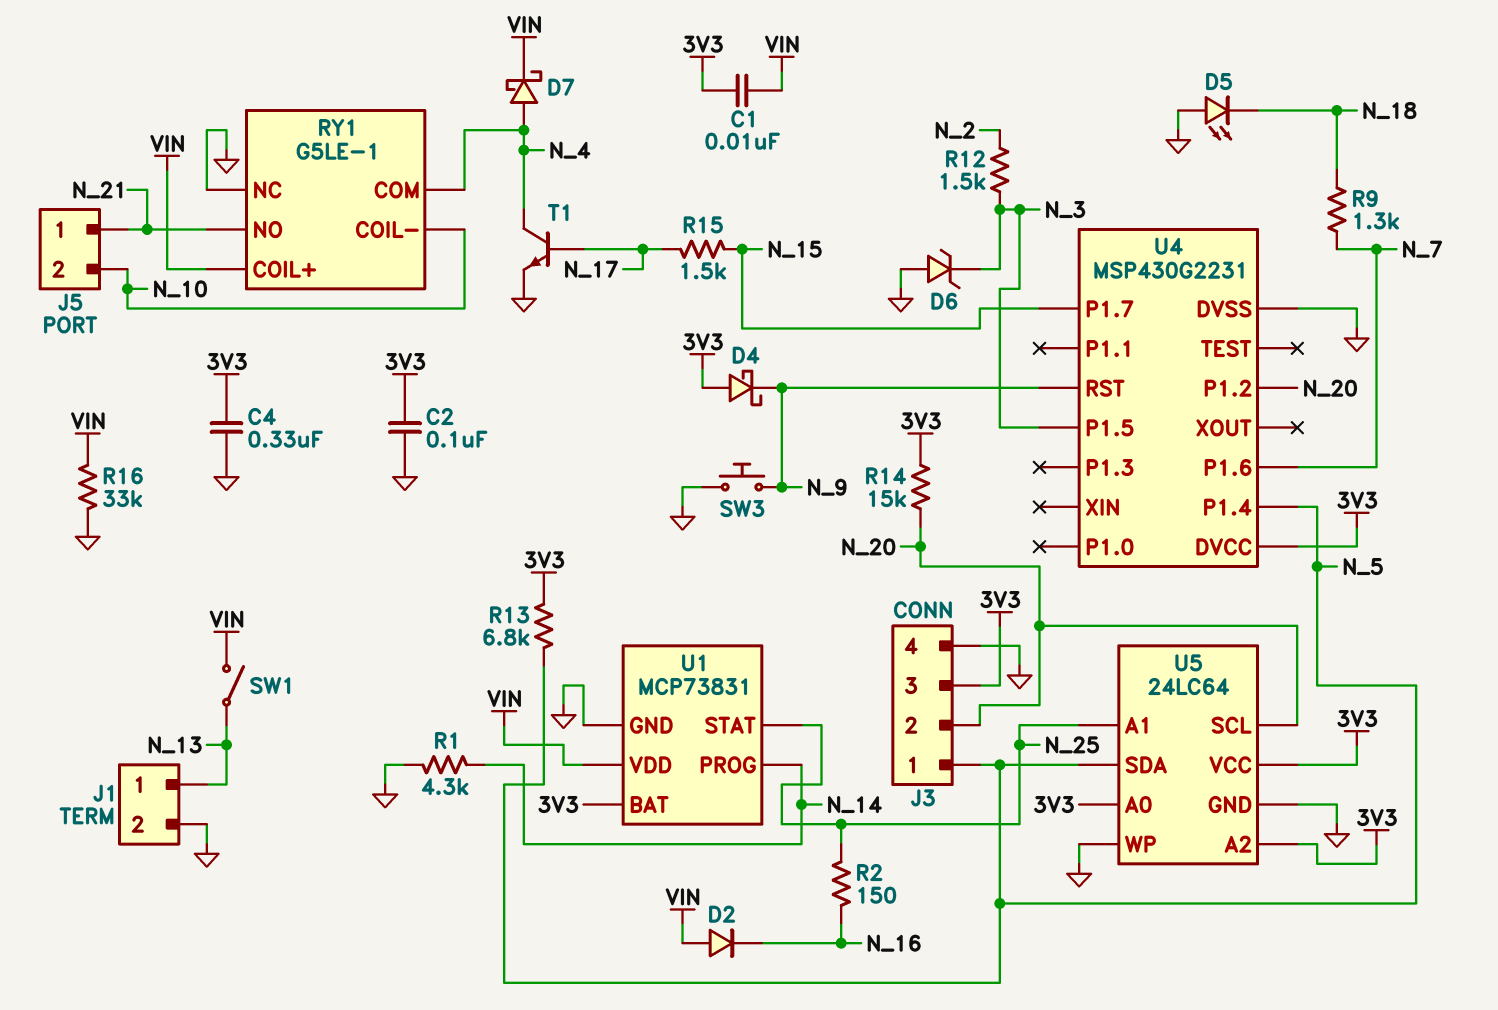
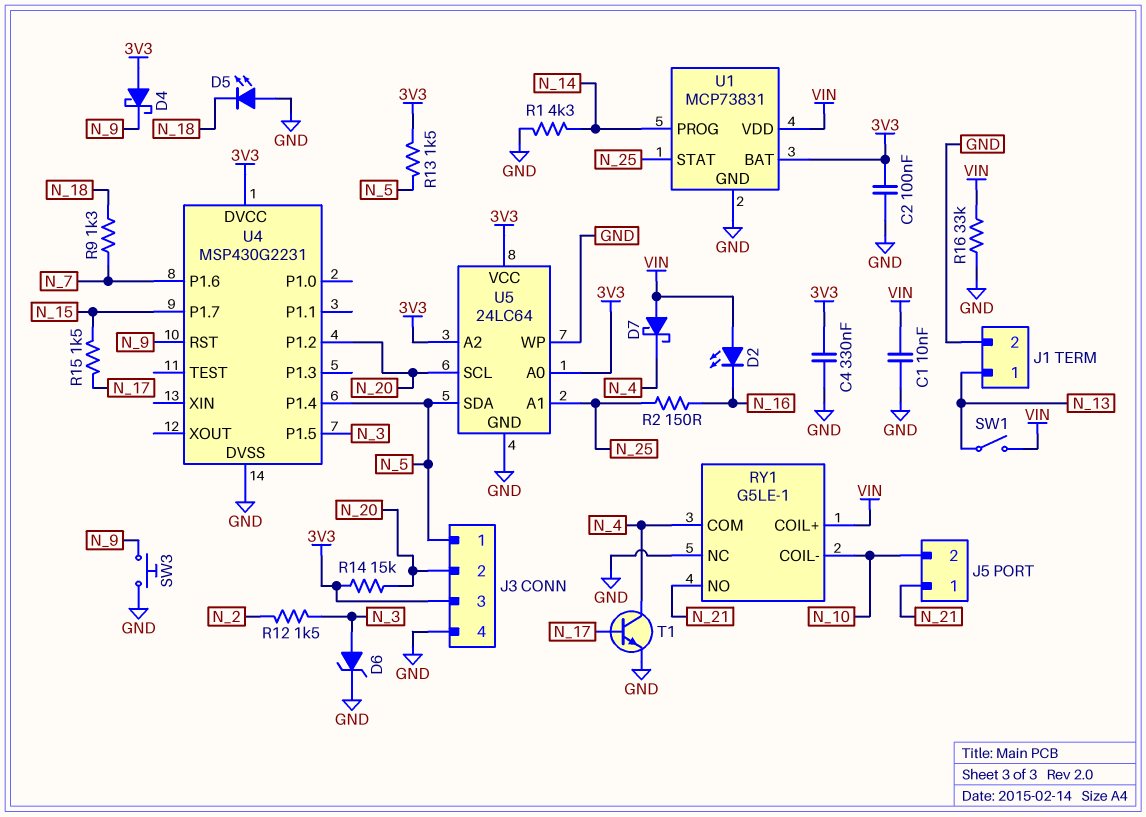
C1: 10nF (3V3, VIN) -> 10nF (GND, VIN)
D2: diode (A VIN, K N_16) -> LED (A VIN, K N_16)
D6: zener (A GND, K N_3) -> zener (A N_3, K GND)
D7: schottky (A N_4, K VIN) -> schottky (A VIN, K N_4)
R13: 6.8k (3V3, N_5) -> 1.5k (3V3, N_5)

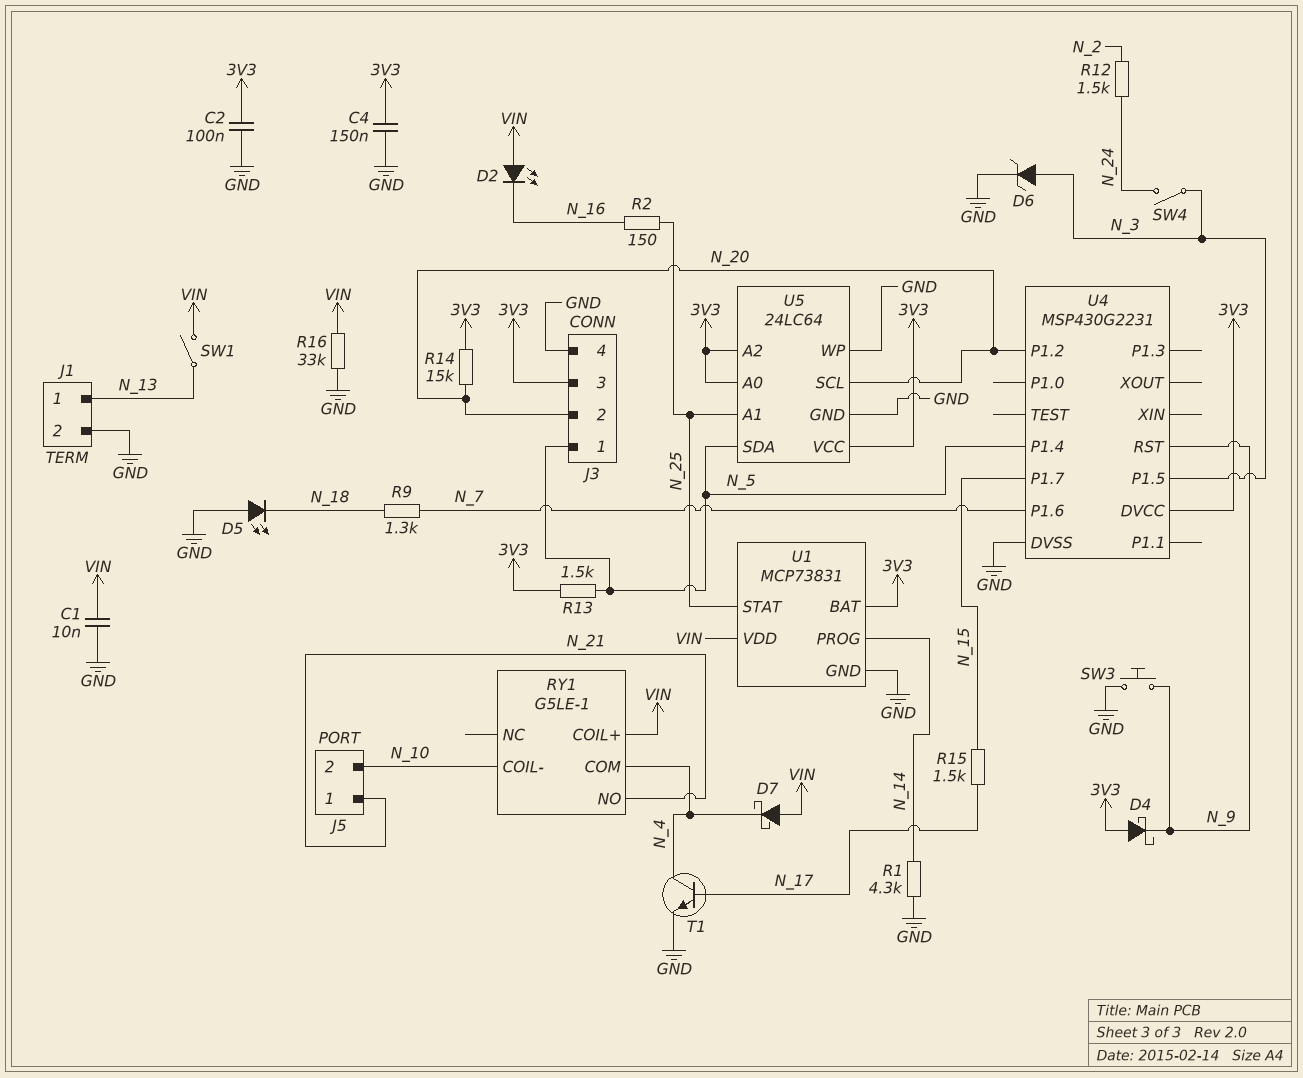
C4: 330nF (3V3, GND) -> 150nF (3V3, GND)
R12: 1.5k (N_2, N_3) -> 1.5k (N_2, N_24)
RY1 pin NC: GND -> none
SW4: none -> switch (N_3, N_24)

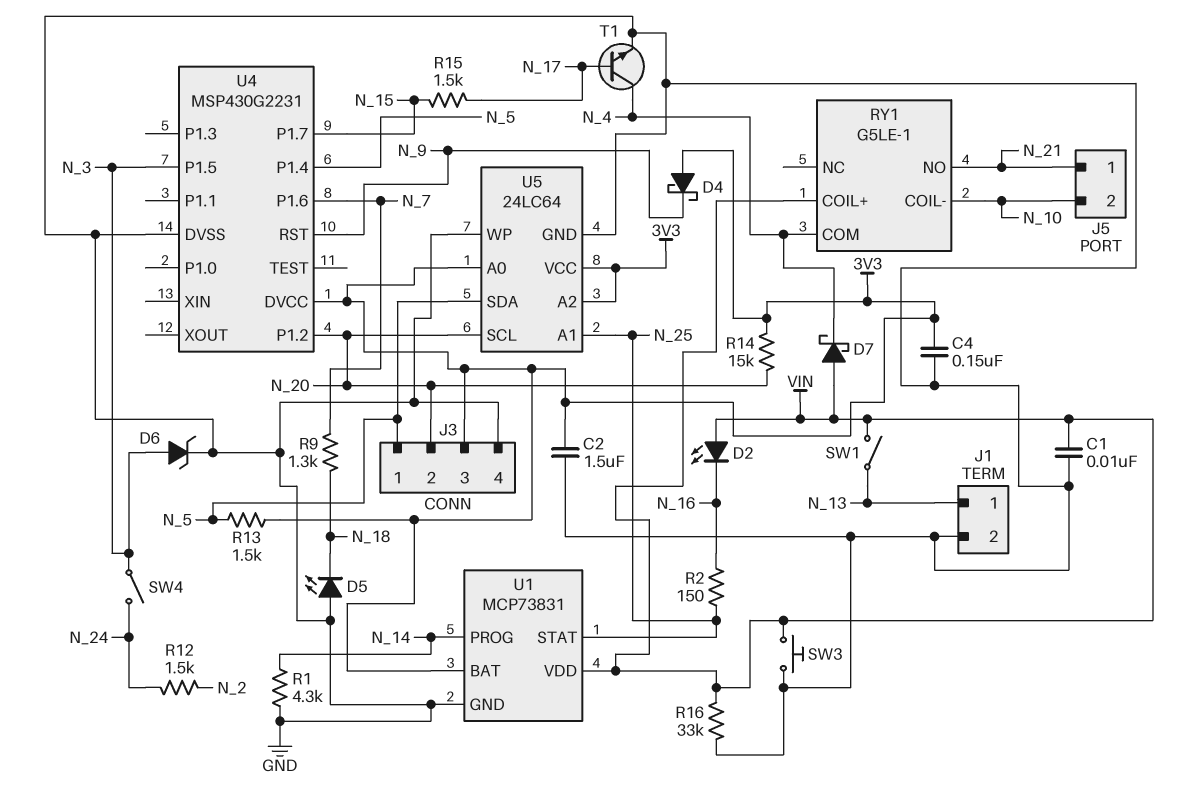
C2: 100nF (3V3, GND) -> 1.5uF (3V3, GND)
SW3: button (GND, N_9) -> button (GND, VIN)

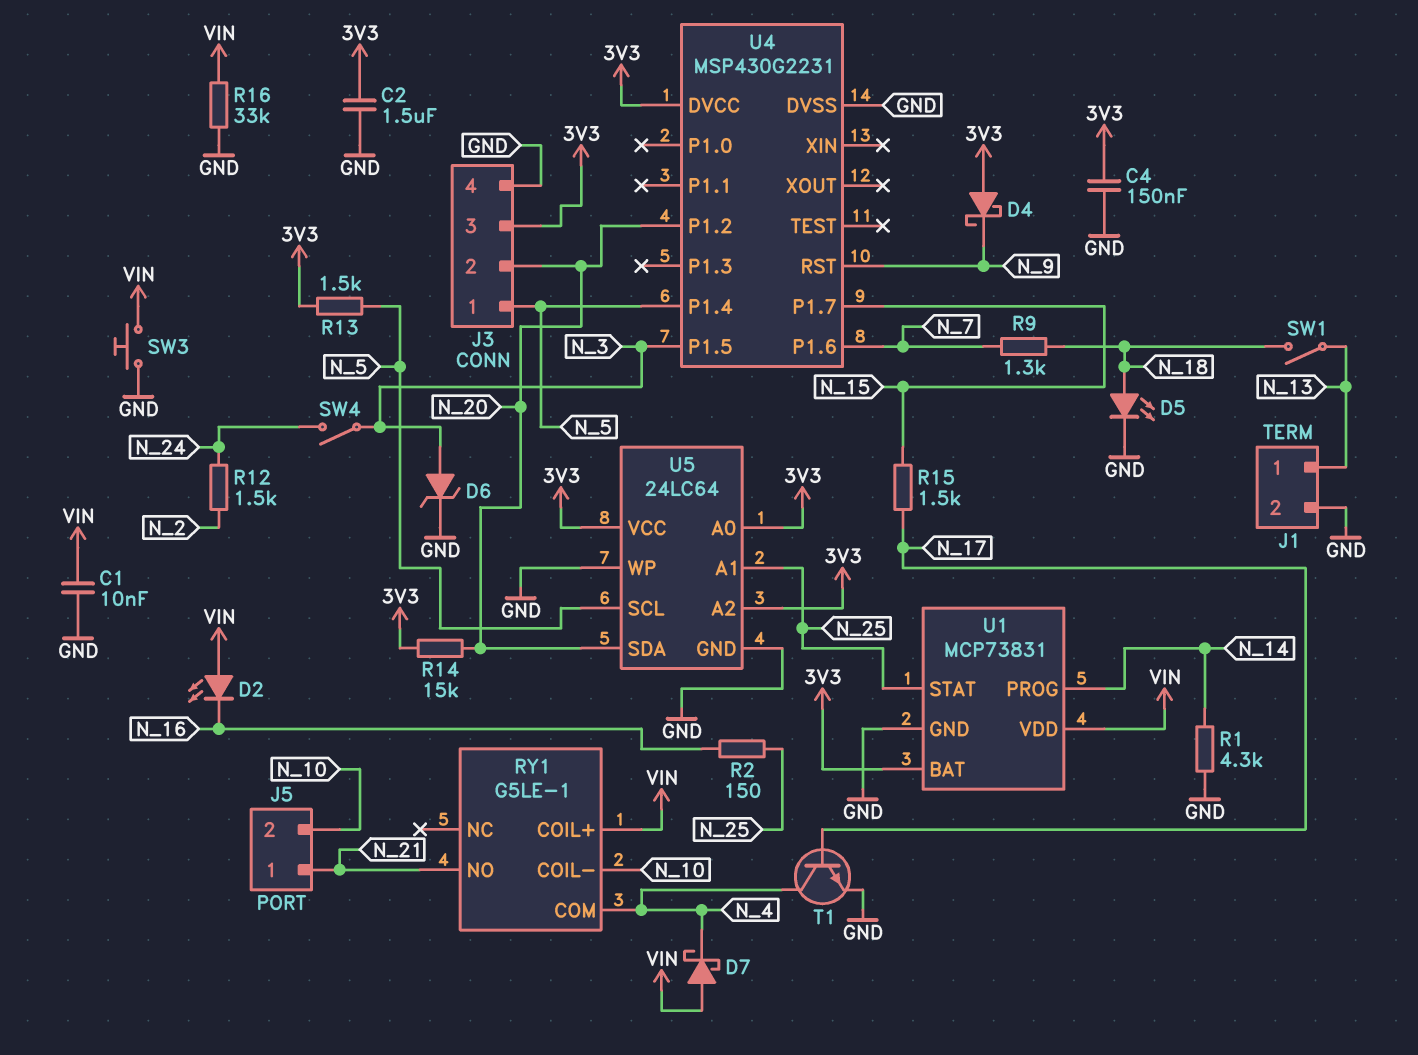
D5: LED (A GND, K N_18) -> LED (A N_18, K GND)
SW1: switch (N_13, VIN) -> switch (N_13, N_18)
U5 pin SCL: N_20 -> N_5
U5 pin SDA: N_5 -> N_20

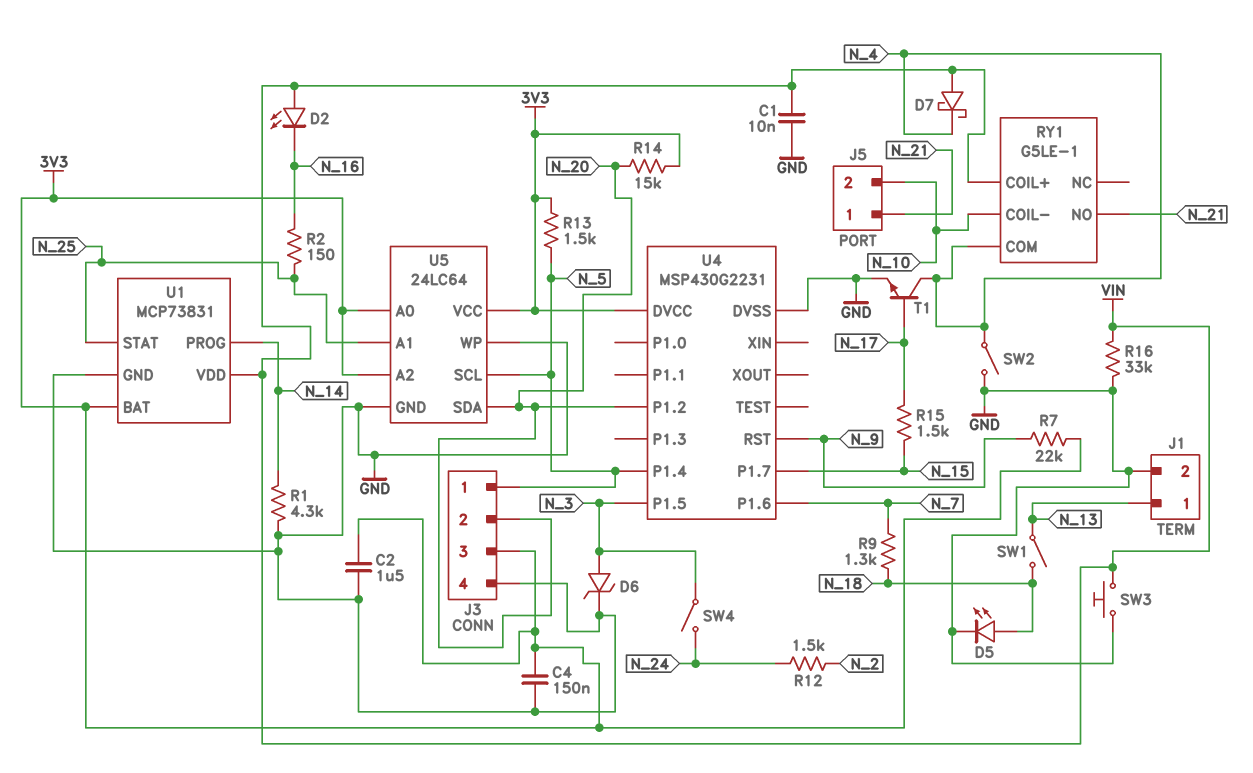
D4: schottky (A 3V3, K N_9) -> none
R7: none -> 22k (3V3, N_9)
SW2: none -> switch (GND, N_4)

